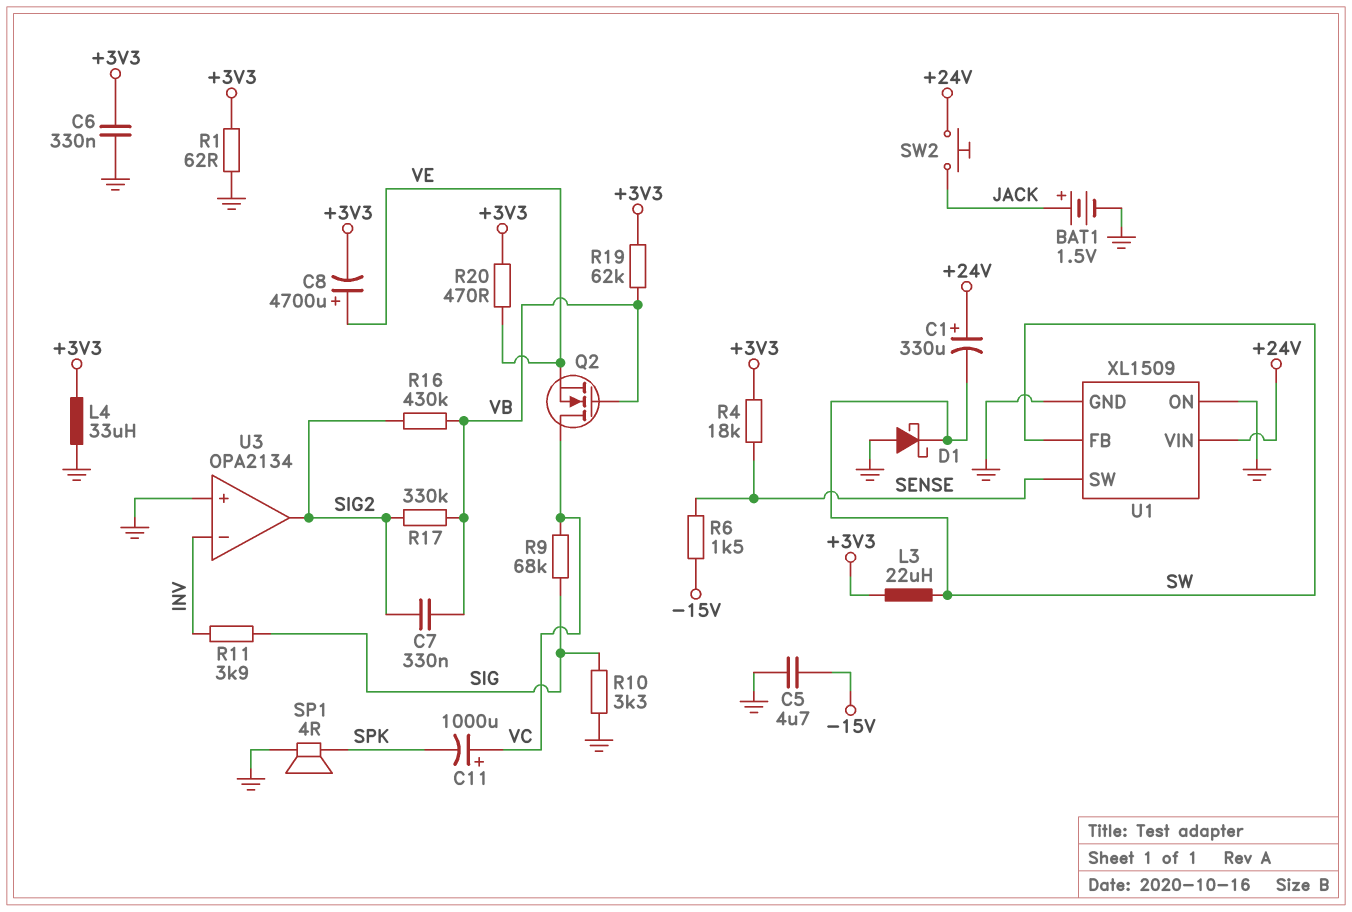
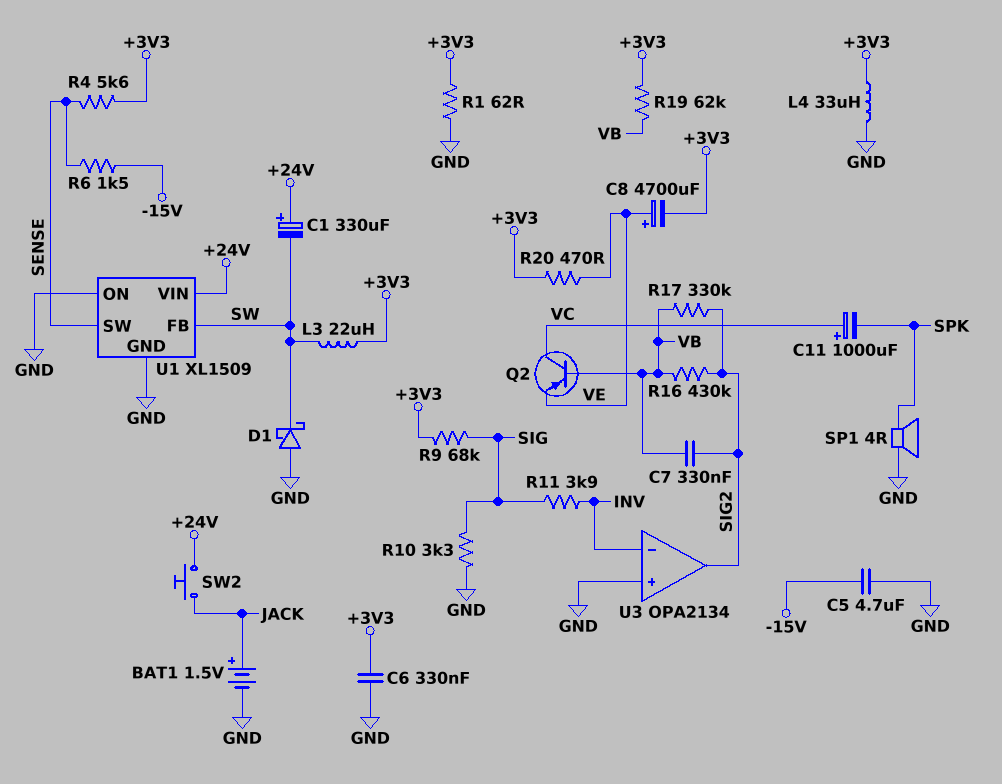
Q2: NMOS (G VB, D VC, S VE) -> PNP (B VB, C VC, E VE)
R4: 18k (+3V3, SENSE) -> 5.6k (+3V3, SENSE)
R9: 68k (SIG, VC) -> 68k (+3V3, SIG)

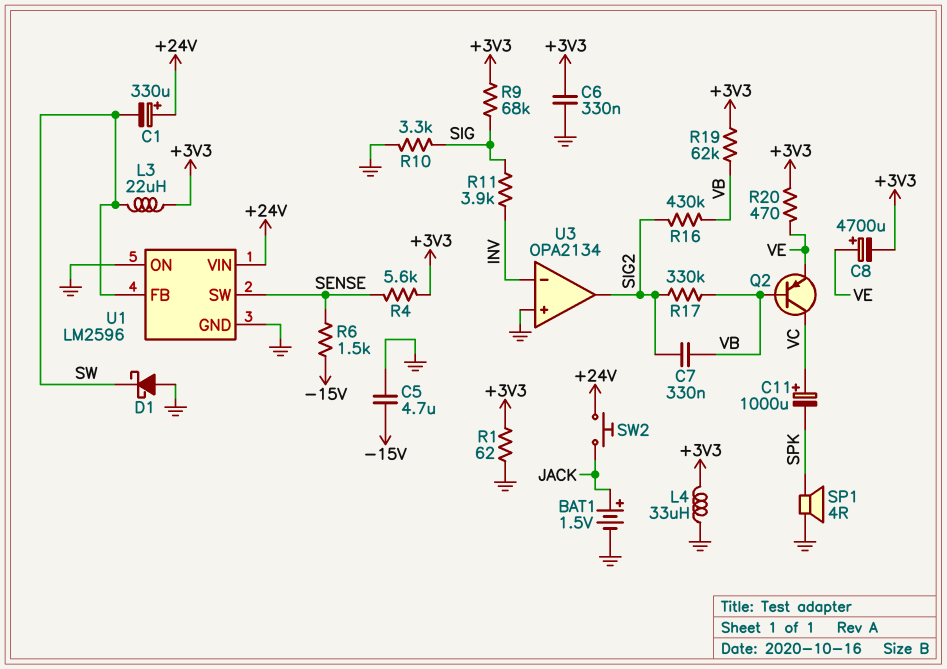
U1: XL1509 -> LM2596

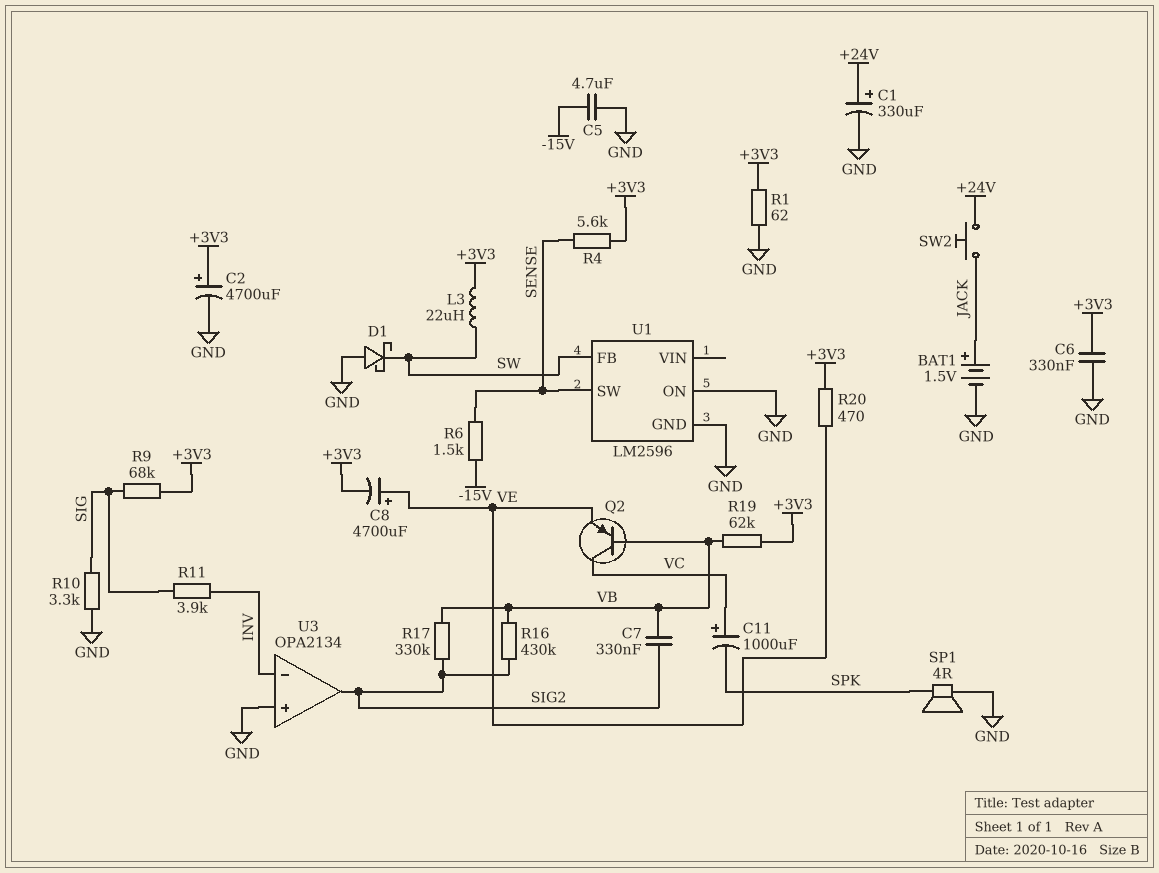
C1: 330uF (plus +24V, minus SW) -> 330uF (plus +24V, minus GND)
C2: none -> 4700uF (plus +3V3, minus GND)
L4: 33uH (+3V3, GND) -> none
U1 pin VIN: +24V -> none

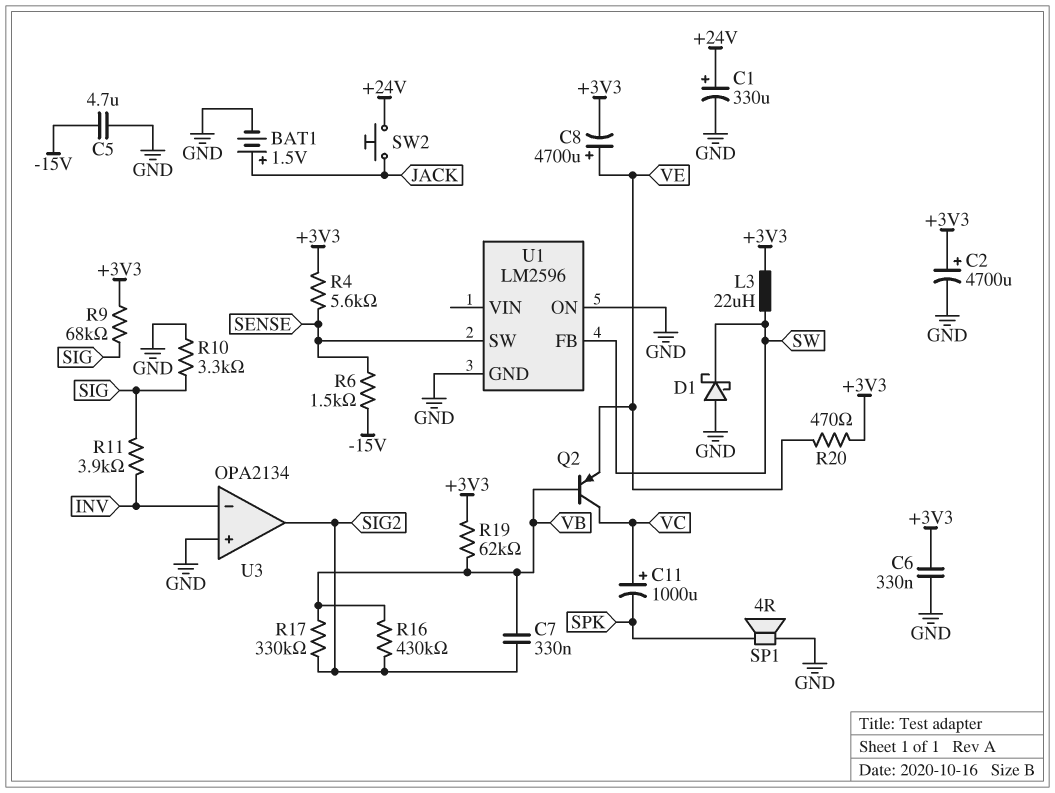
R1: 62 (+3V3, GND) -> none

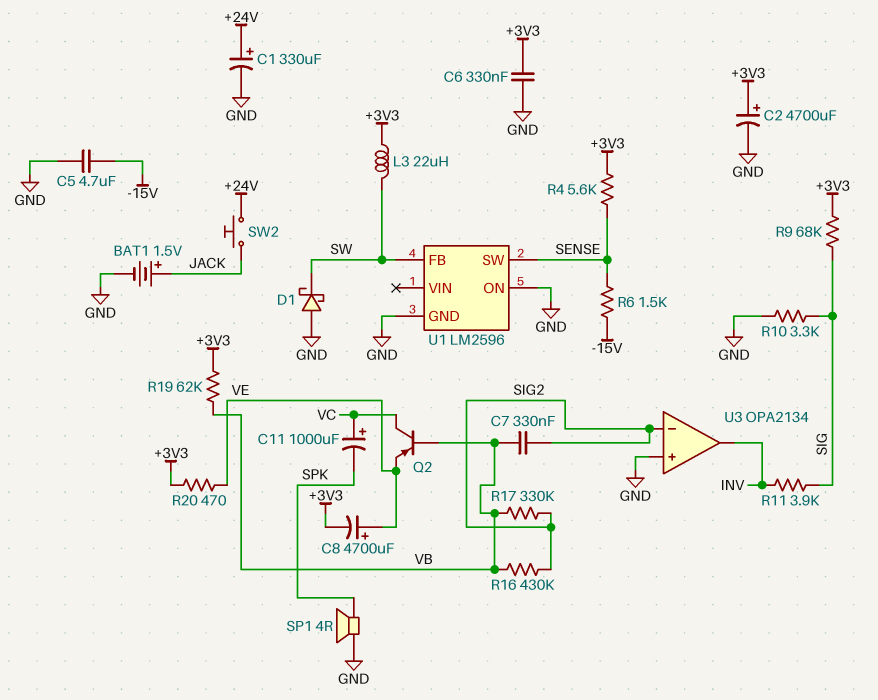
U3 pin in-: INV -> SIG2
U3 pin out: SIG2 -> INV

